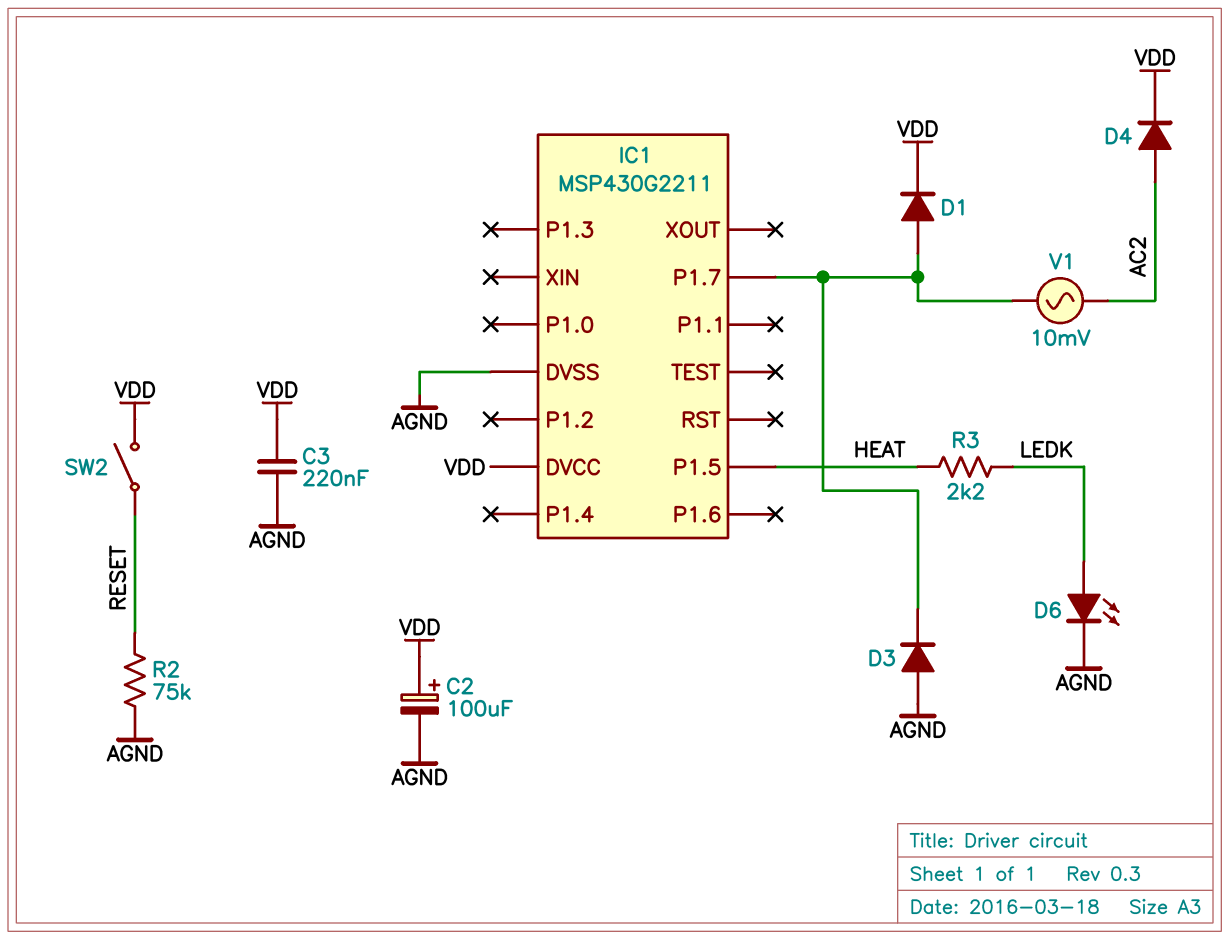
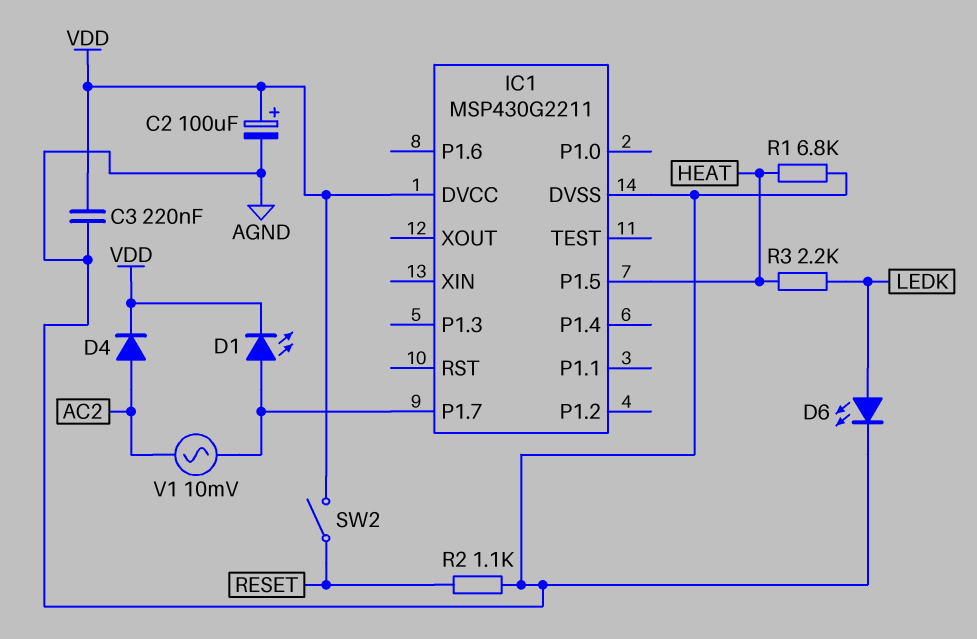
D1: diode (A IC1/P1.7, K VDD) -> LED (A IC1/P1.7, K VDD)
D3: diode (A AGND, K IC1/P1.7) -> none
R1: none -> 6.8k (AGND, HEAT)
R2: 75k (AGND, RESET) -> 1.1k (AGND, RESET)

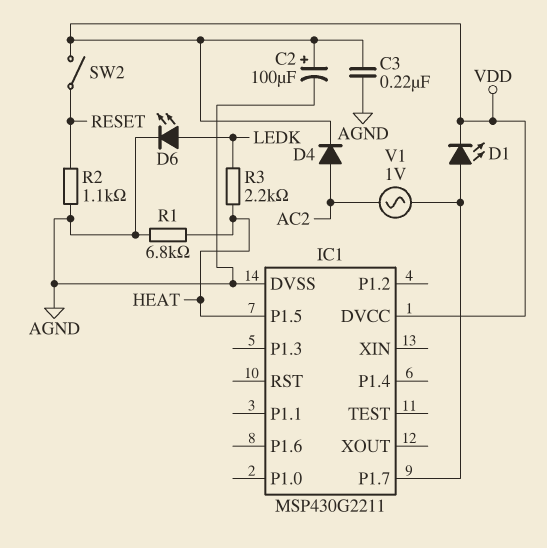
V1: AC 10mV (AC2, IC1/P1.7) -> AC 1V (AC2, IC1/P1.7)

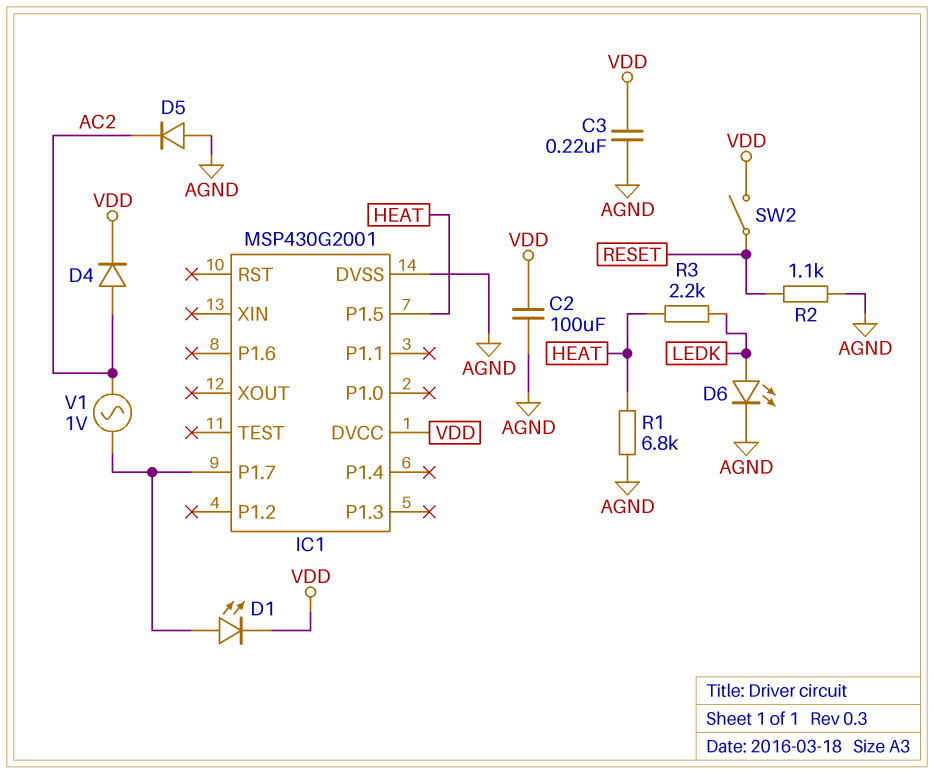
C2: 100uF (plus VDD, minus AGND) -> 100uF (AGND, VDD)
D5: none -> diode (A AGND, K AC2)
IC1: MSP430G2211 -> MSP430G2001

